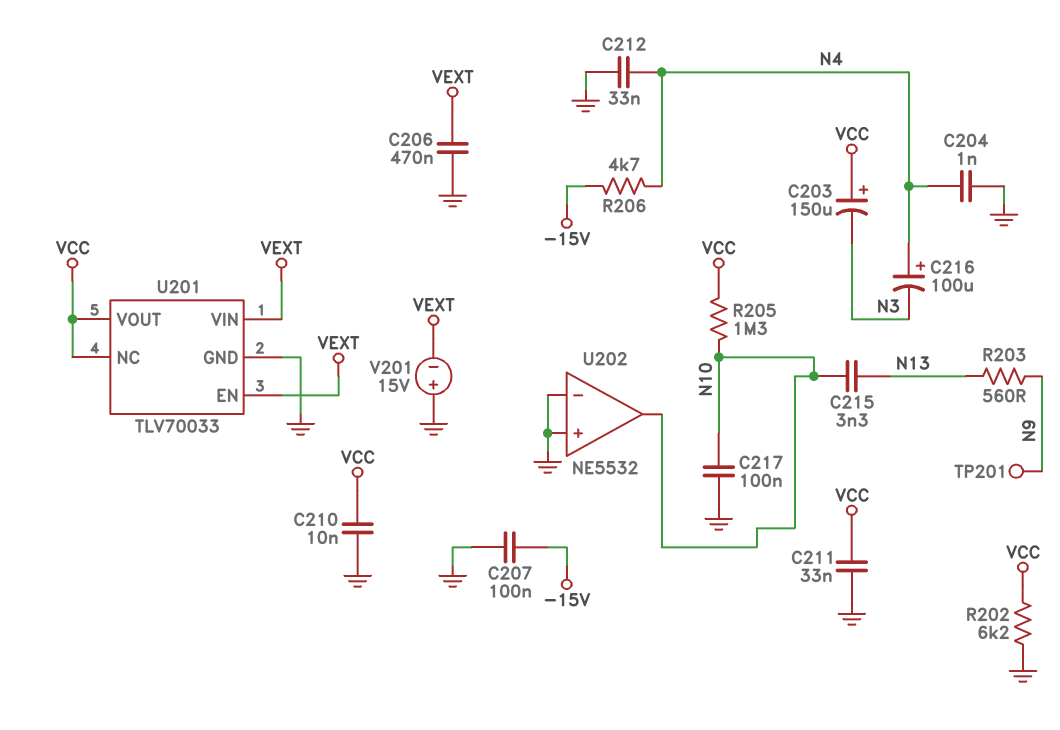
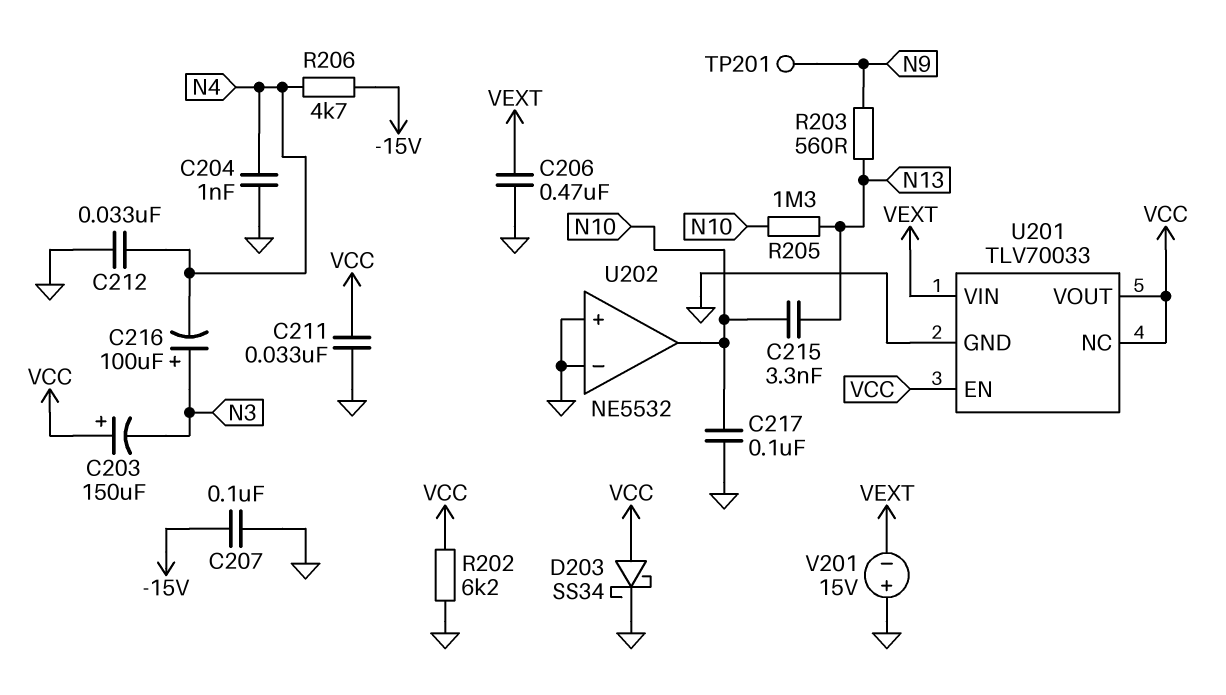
C210: 10nF (GND, VCC) -> none
C216: 100uF (plus N4, minus N3) -> 100uF (plus N3, minus N4)
D203: none -> schottky SS34 (A VCC, K GND)
R205: 1.3M (N10, VCC) -> 1.3M (N10, N13)
U201 pin EN: VEXT -> VCC

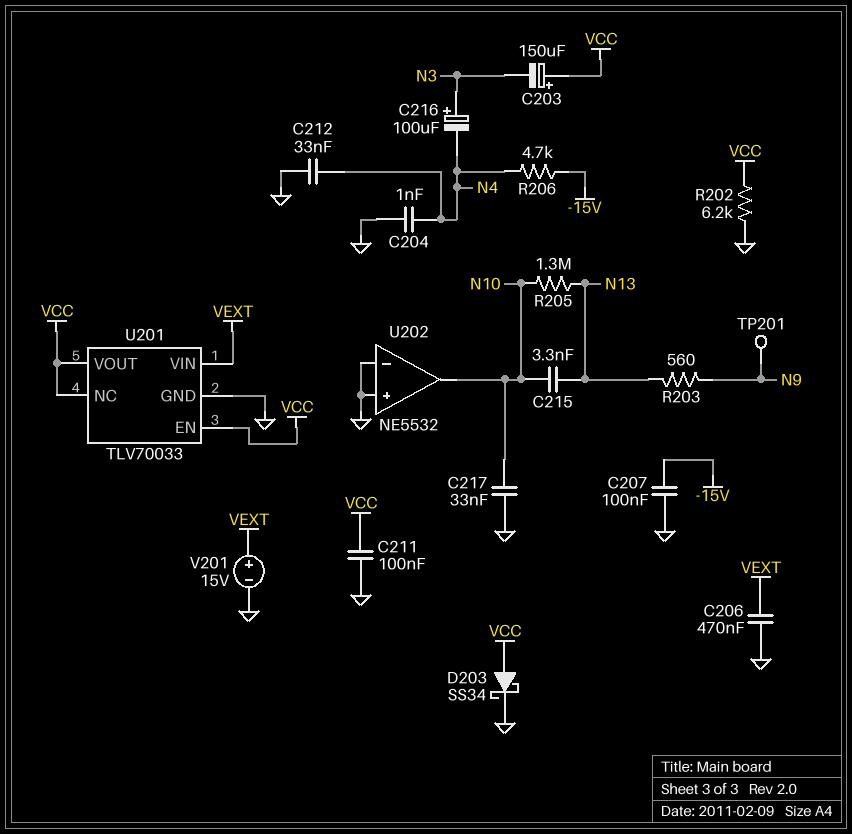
C211: 33nF (GND, VCC) -> 100nF (GND, VCC)
C217: 100nF (GND, N10) -> 33nF (GND, N10)
V201: 15V (plus GND, minus VEXT) -> 15V (plus VEXT, minus GND)

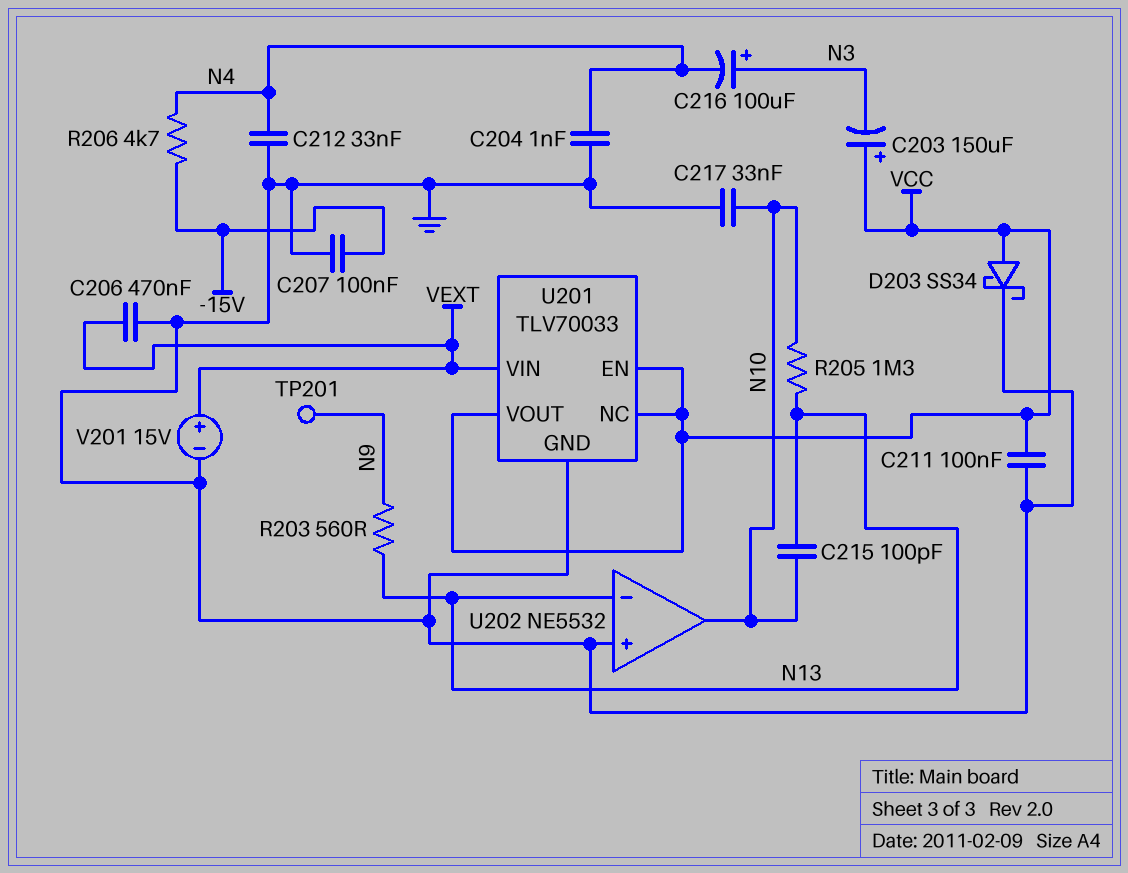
C215: 3.3nF (N10, N13) -> 100pF (N10, N13)
R202: 6.2k (GND, VCC) -> none
U202 pin in-: GND -> N13

